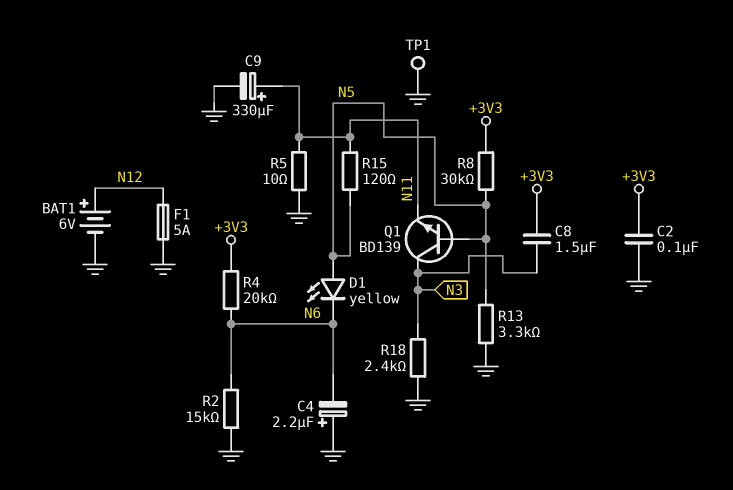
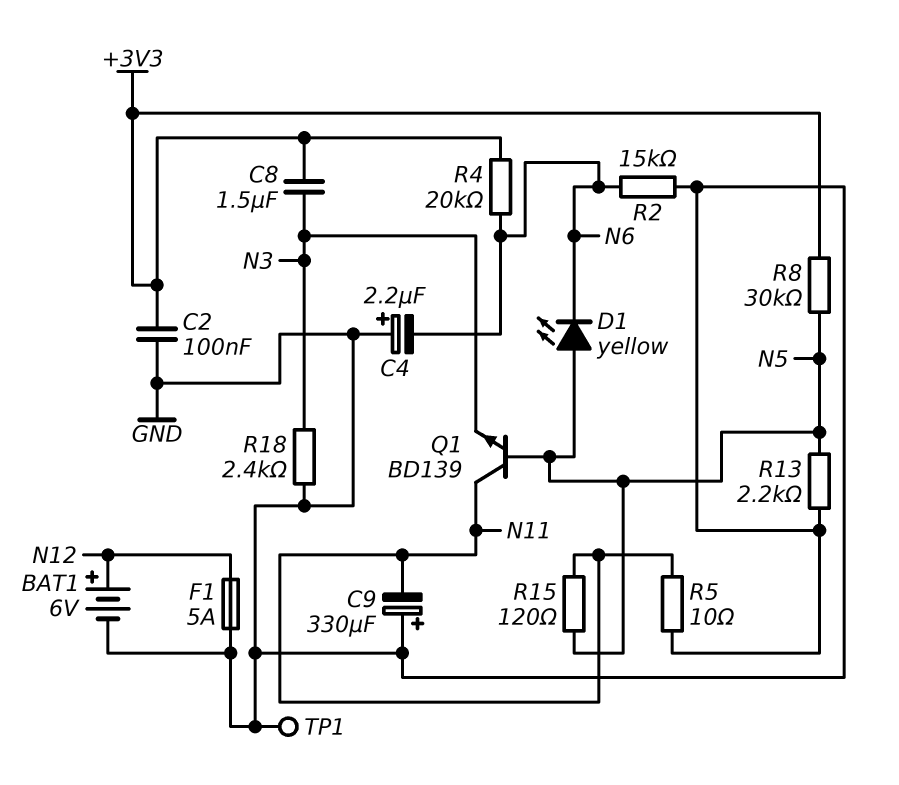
C9: 330uF (plus N11, minus GND) -> 330uF (plus GND, minus N11)
Q1: NPN BD139 (B N5, C N3, E N11) -> NPN BD139 (B N5, C N11, E N3)
R13: 3.3k (GND, N5) -> 2.2k (GND, N5)

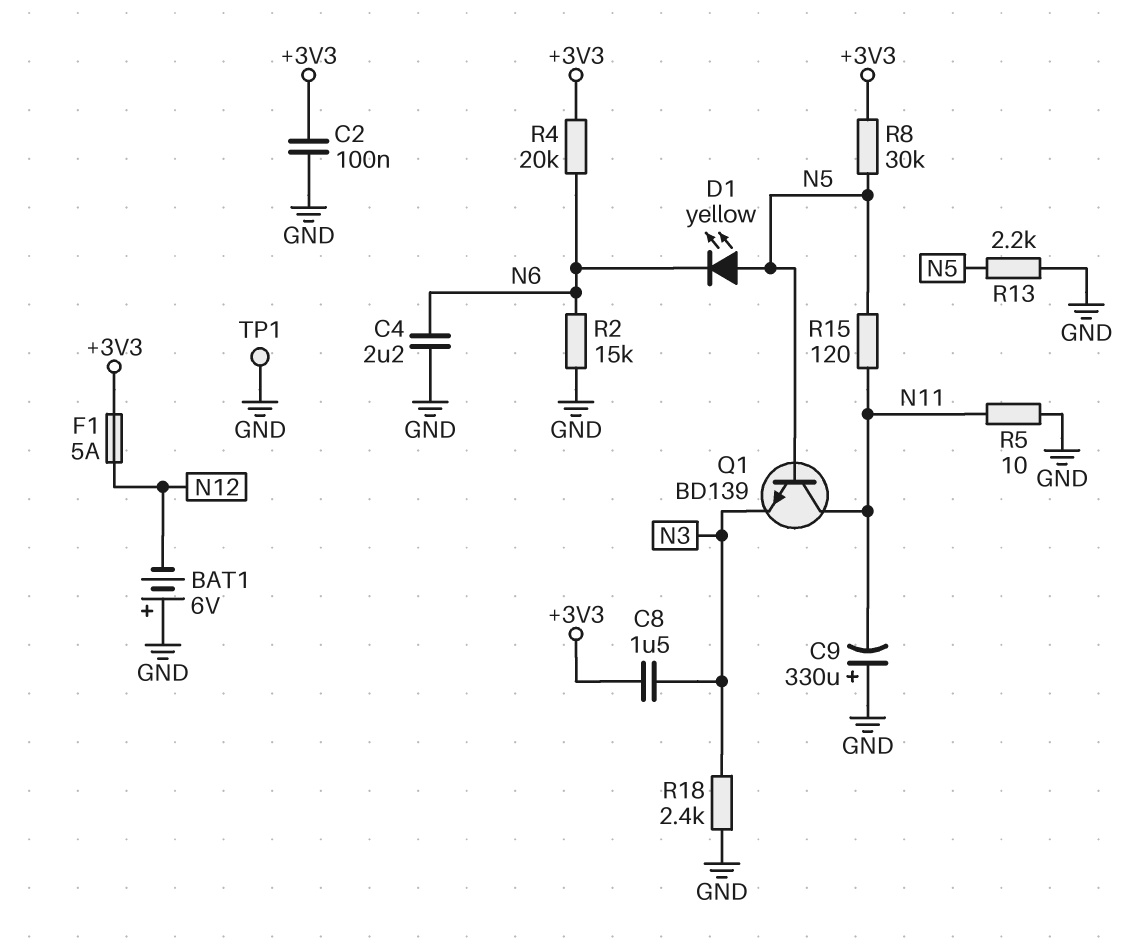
BAT1: 6V (plus N12, minus GND) -> 6V (plus GND, minus N12)
C4: 2.2uF (plus GND, minus N6) -> 2.2uF (GND, N6)
F1: 5A (GND, N12) -> 5A (+3V3, N12)

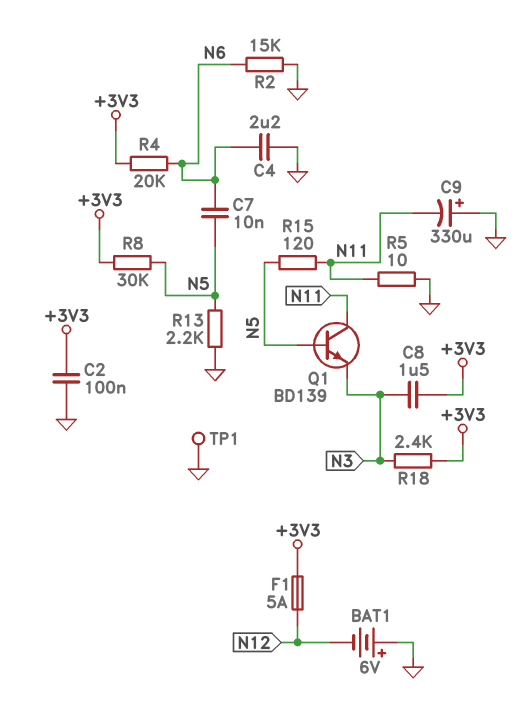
C7: none -> 10nF (N5, N6)
D1: LED yellow (A N5, K N6) -> none
R18: 2.4k (GND, N3) -> 2.4k (+3V3, N3)

